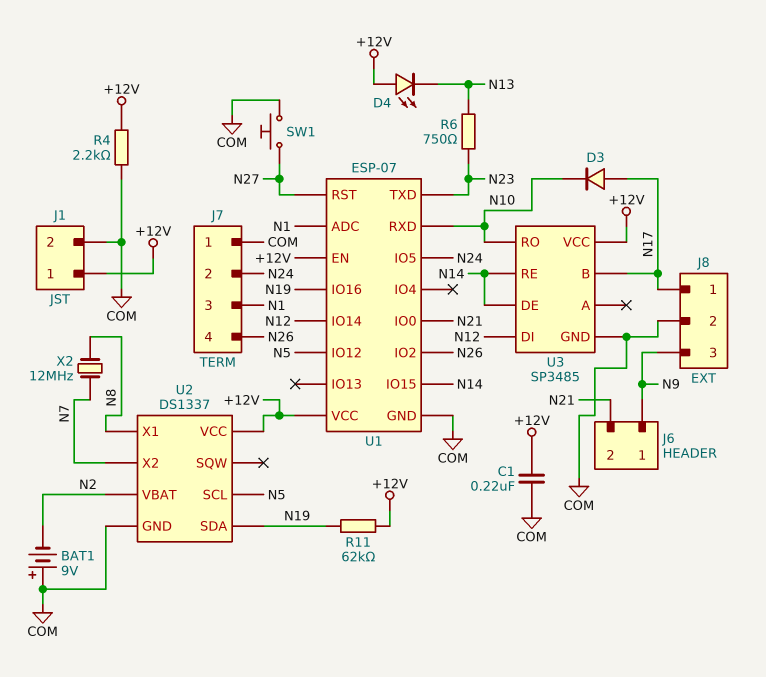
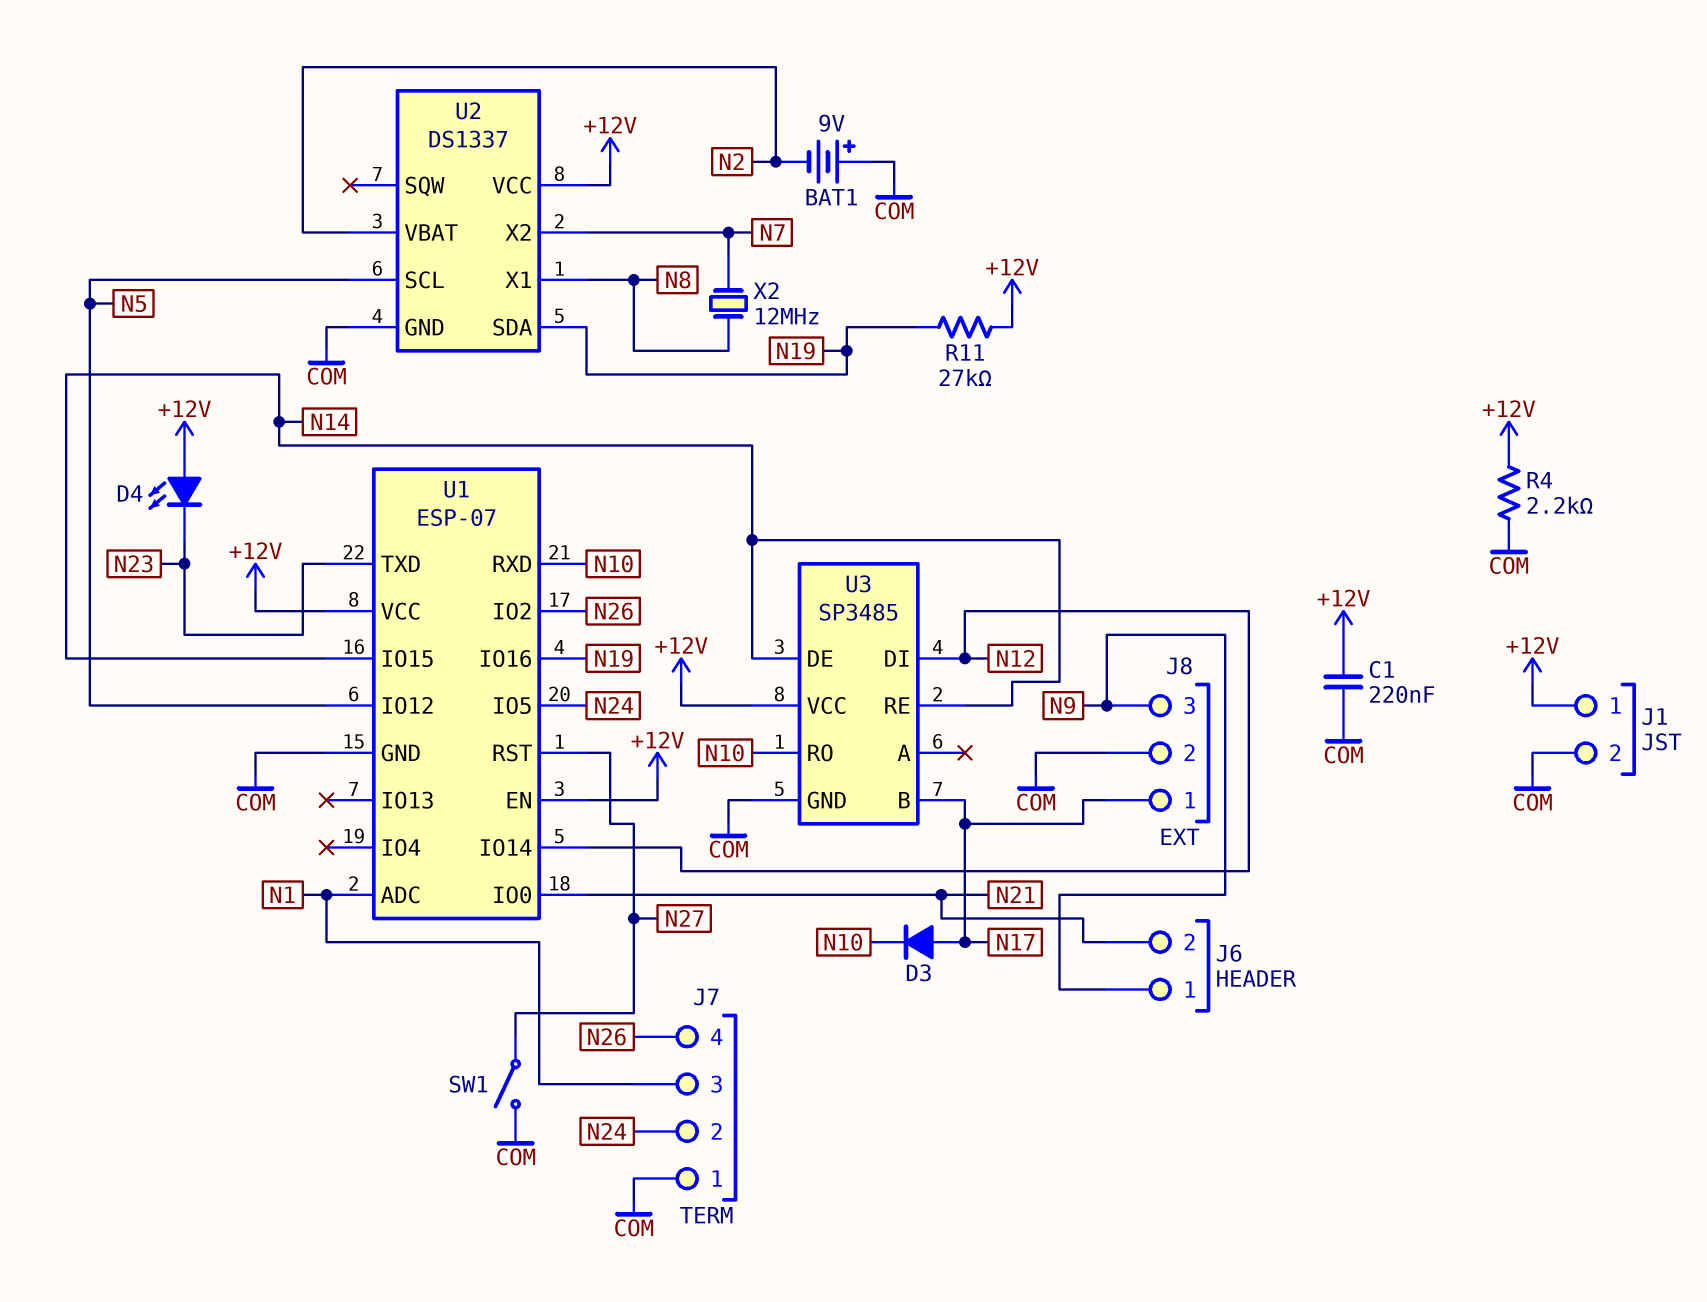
D4: LED (A +12V, K N13) -> LED (A +12V, K N23)
R6: 750 (N13, N23) -> none
R11: 62k (+12V, N19) -> 27k (+12V, N19)
SW1: button (COM, N27) -> switch (COM, N27)

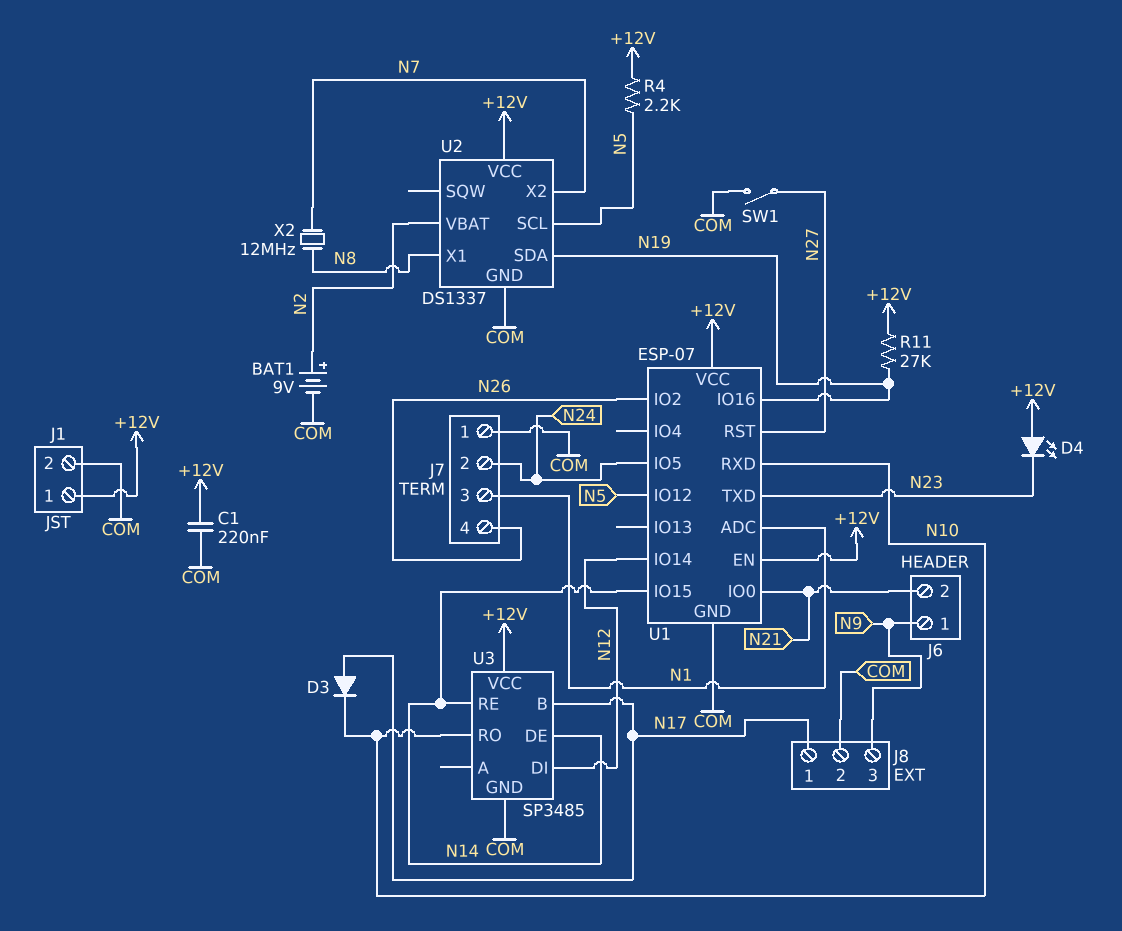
BAT1: 9V (plus COM, minus N2) -> 9V (plus N2, minus COM)
R4: 2.2k (+12V, COM) -> 2.2k (+12V, N5)

